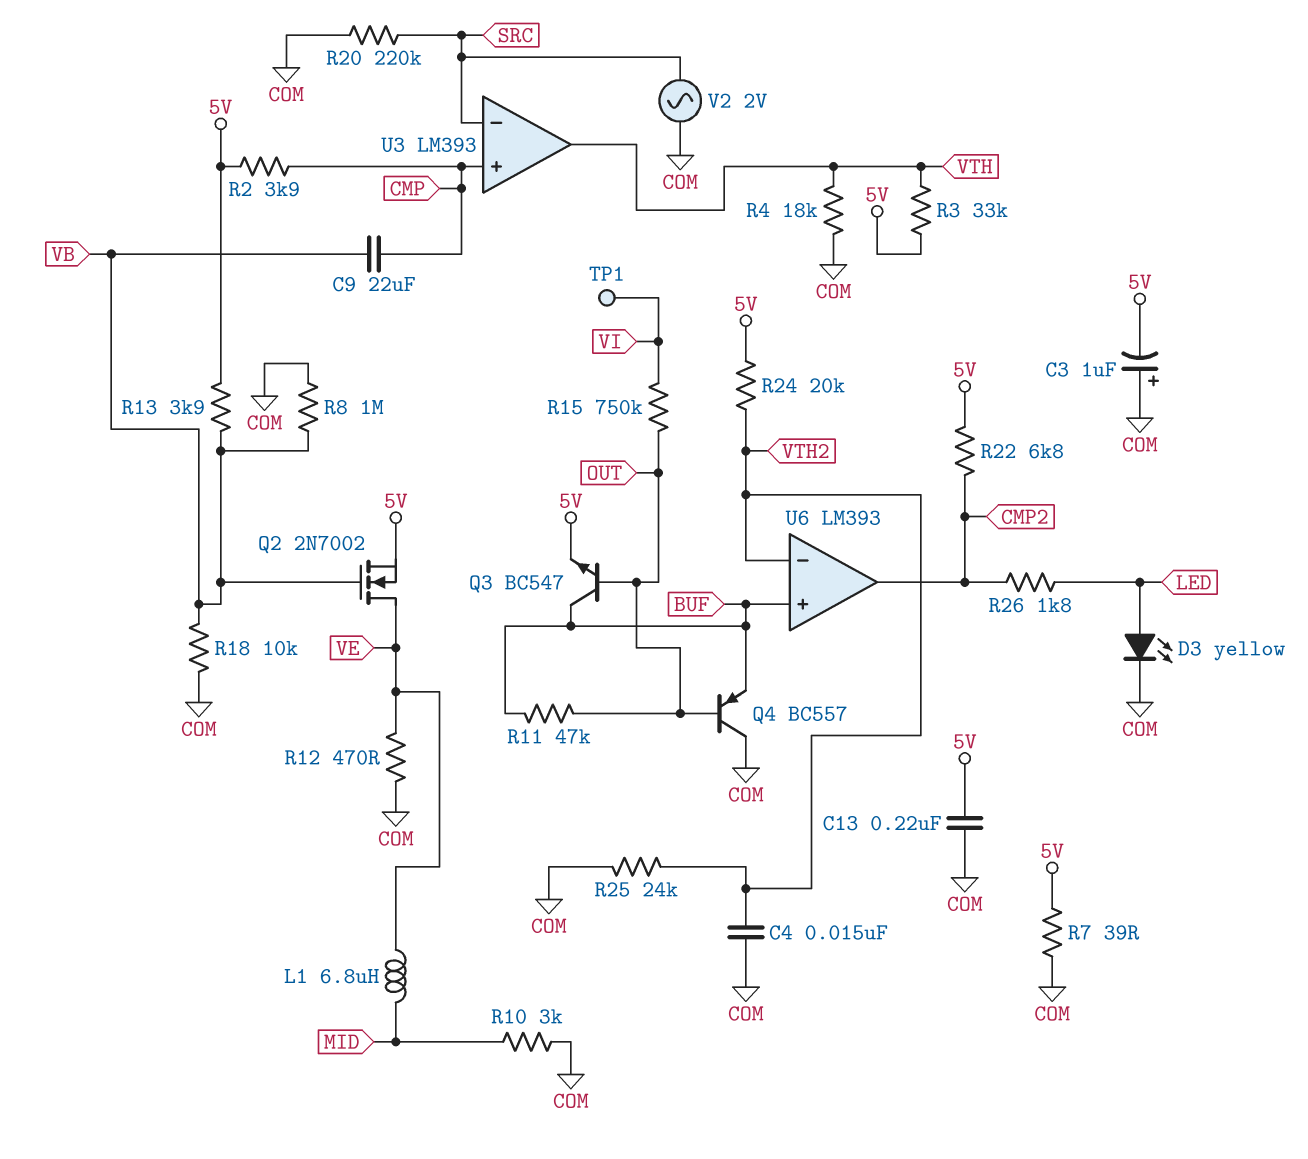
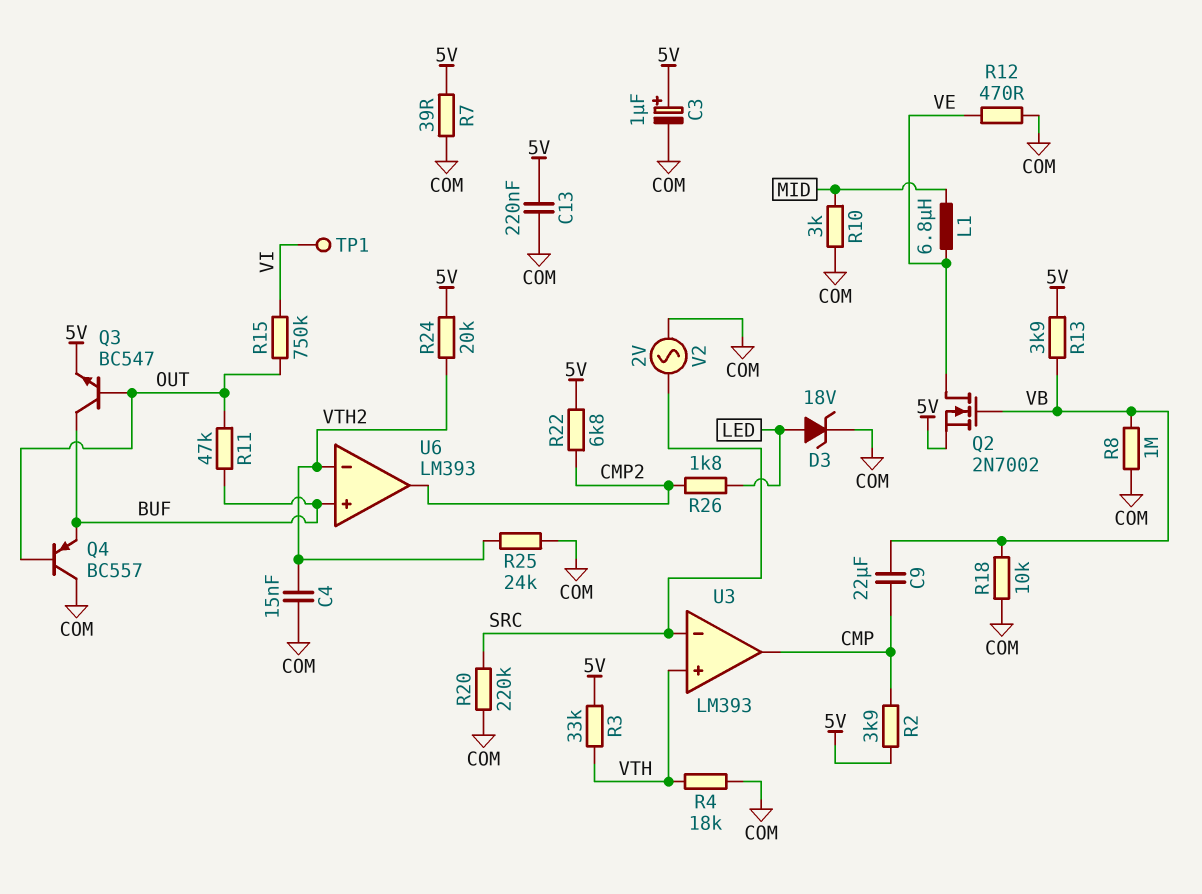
C3: 1uF (plus COM, minus 5V) -> 1uF (plus 5V, minus COM)
D3: LED yellow (A LED, K COM) -> zener 18V (A LED, K COM)
U3 pin in+: CMP -> VTH
U3 pin out: VTH -> CMP

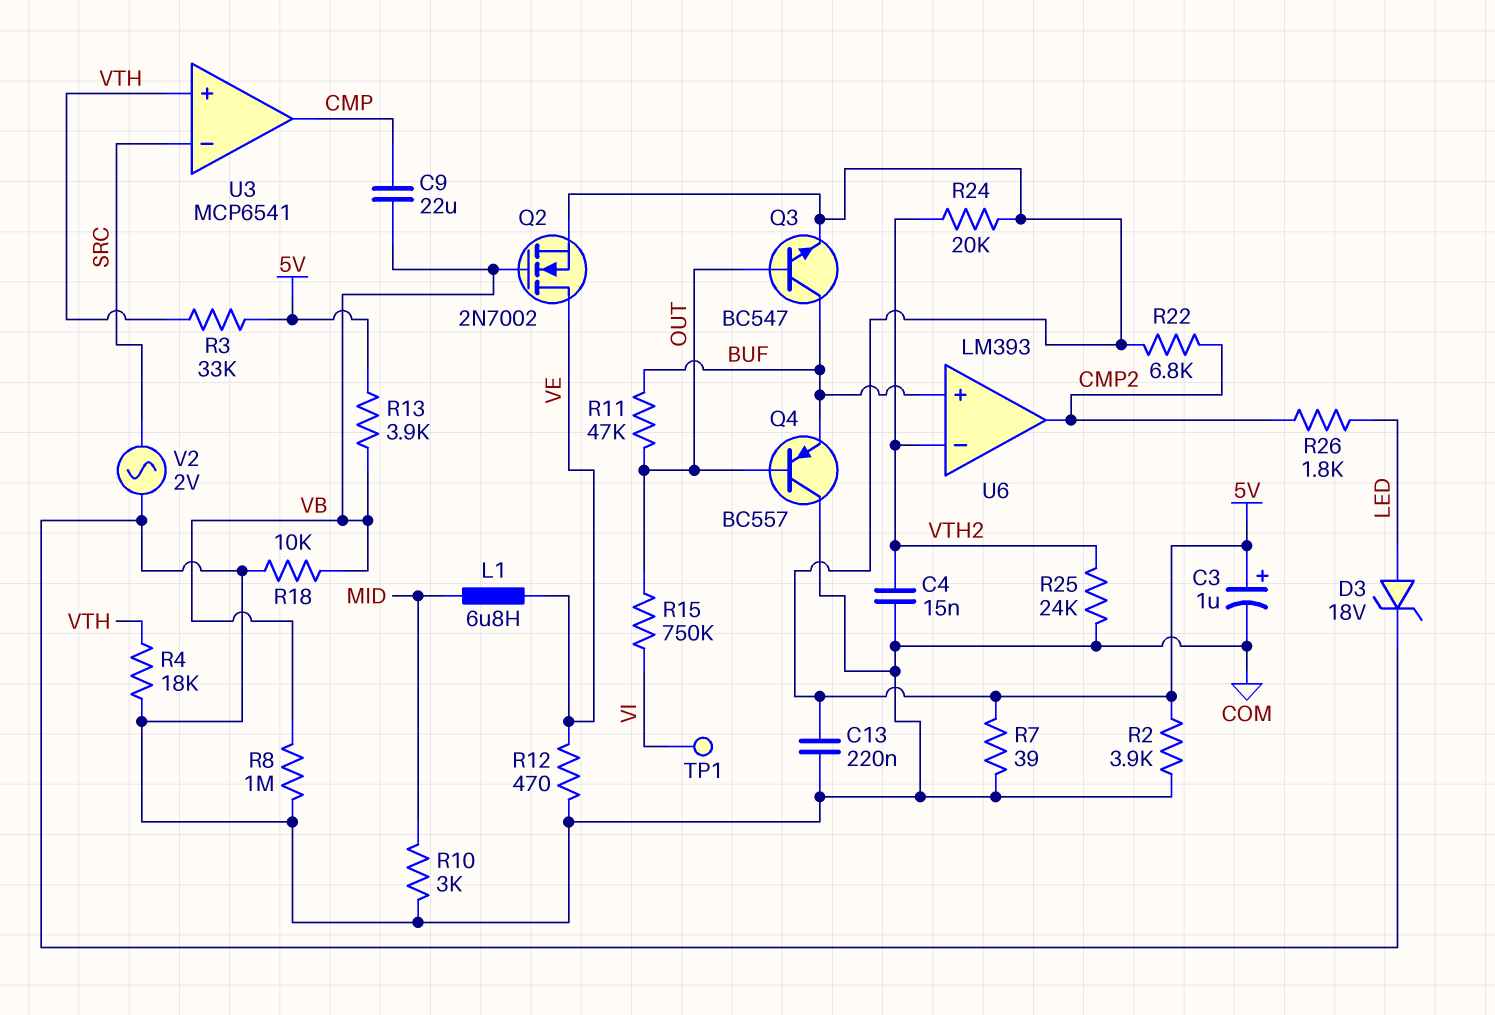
R2: 3.9k (5V, CMP) -> 3.9k (5V, COM)
R20: 220k (COM, SRC) -> none
U3: LM393 -> MCP6541

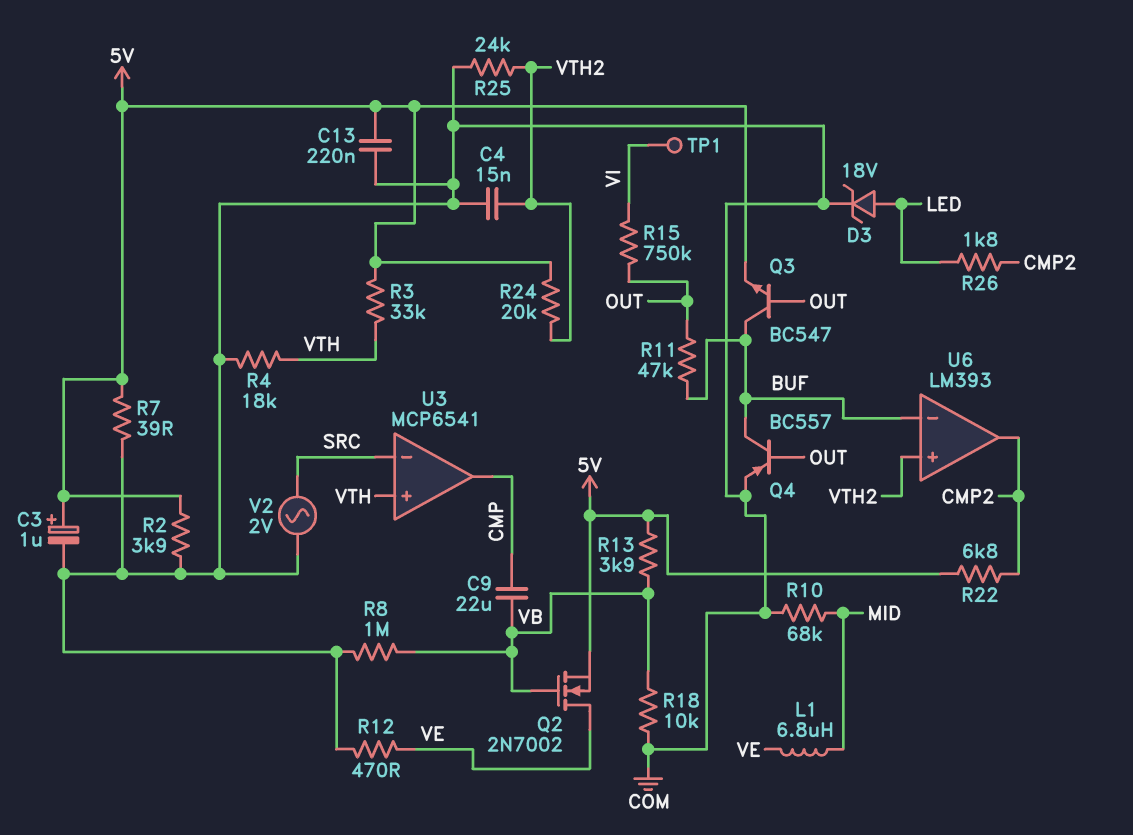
Q4: PNP BC557 (B OUT, C COM, E BUF) -> PNP BC557 (B OUT, C BUF, E COM)
R10: 3k (COM, MID) -> 68k (COM, MID)
U6 pin in+: BUF -> VTH2
U6 pin in-: VTH2 -> BUF

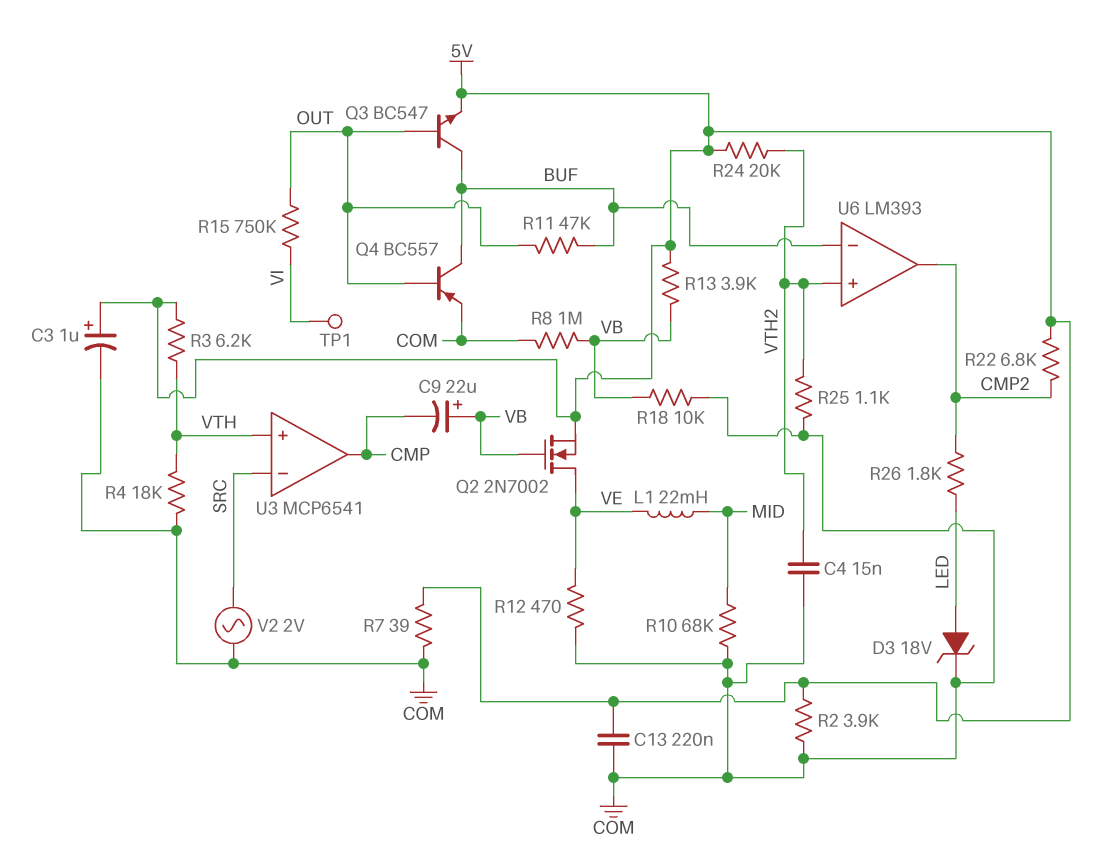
C9: 22uF (CMP, VB) -> 22uF (plus VB, minus CMP)
L1: 6.8uH (MID, VE) -> 22mH (MID, VE)
R3: 33k (5V, VTH) -> 6.2k (5V, VTH)
R25: 24k (COM, VTH2) -> 1.1k (COM, VTH2)

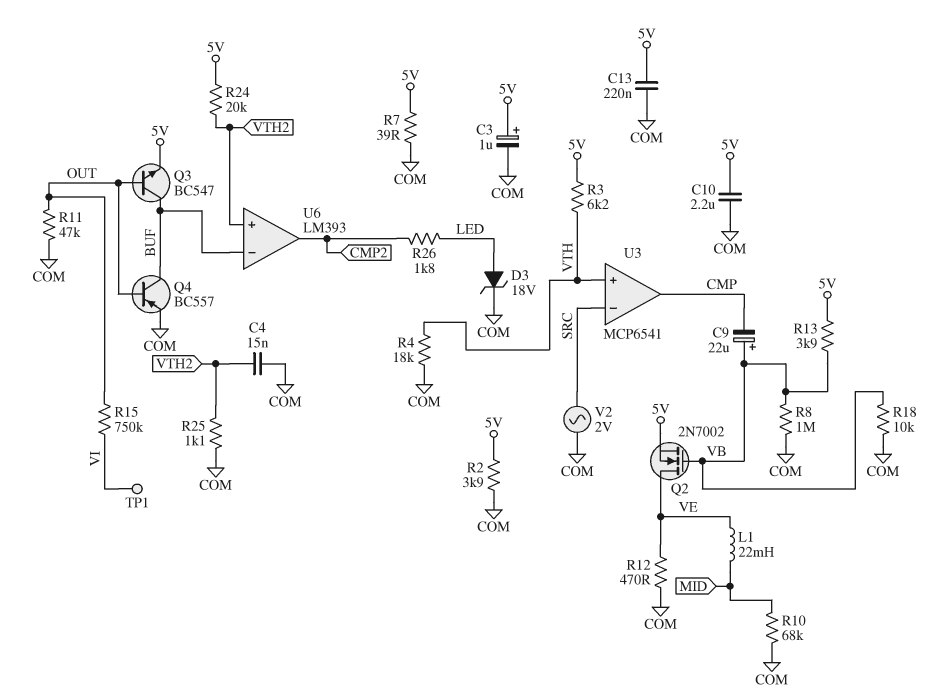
C10: none -> 2.2uF (5V, COM)
R11: 47k (BUF, OUT) -> 47k (COM, OUT)
R22: 6.8k (5V, CMP2) -> none

